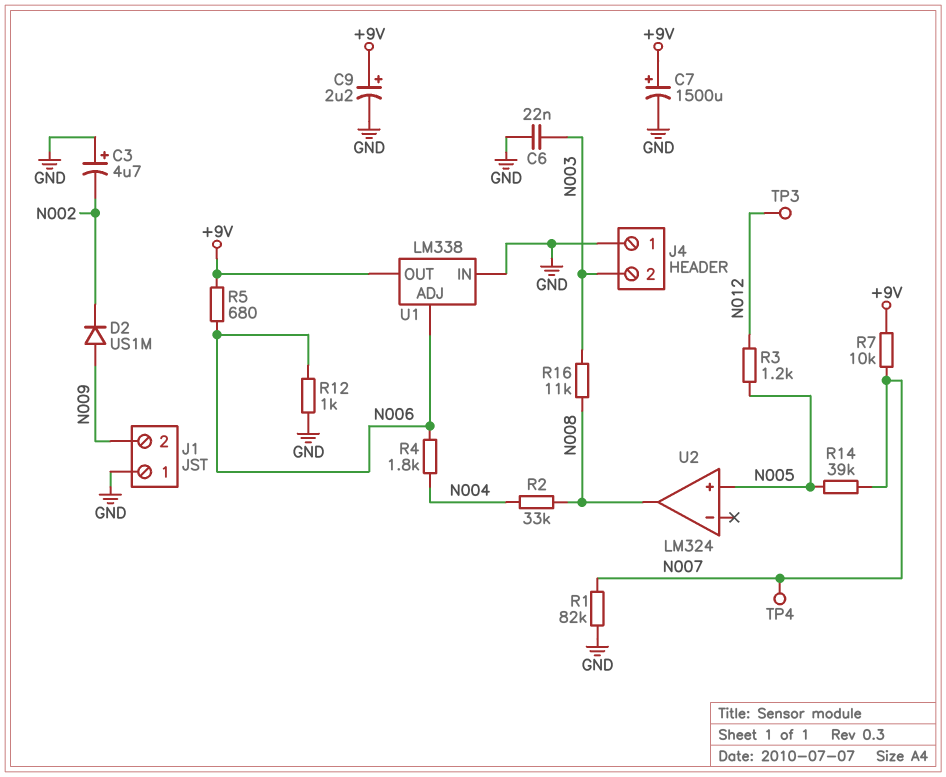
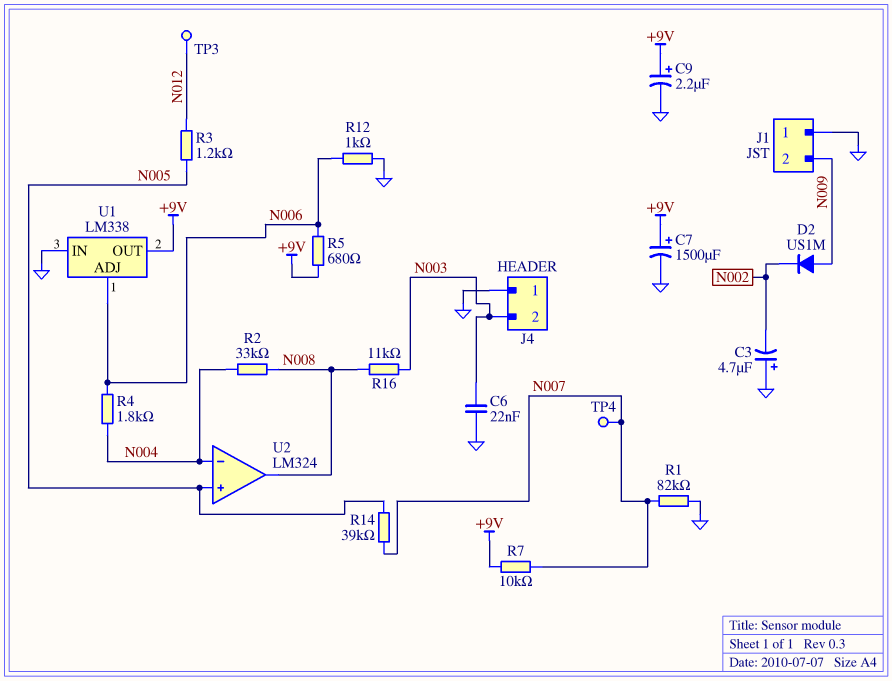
U2 pin in-: none -> N004

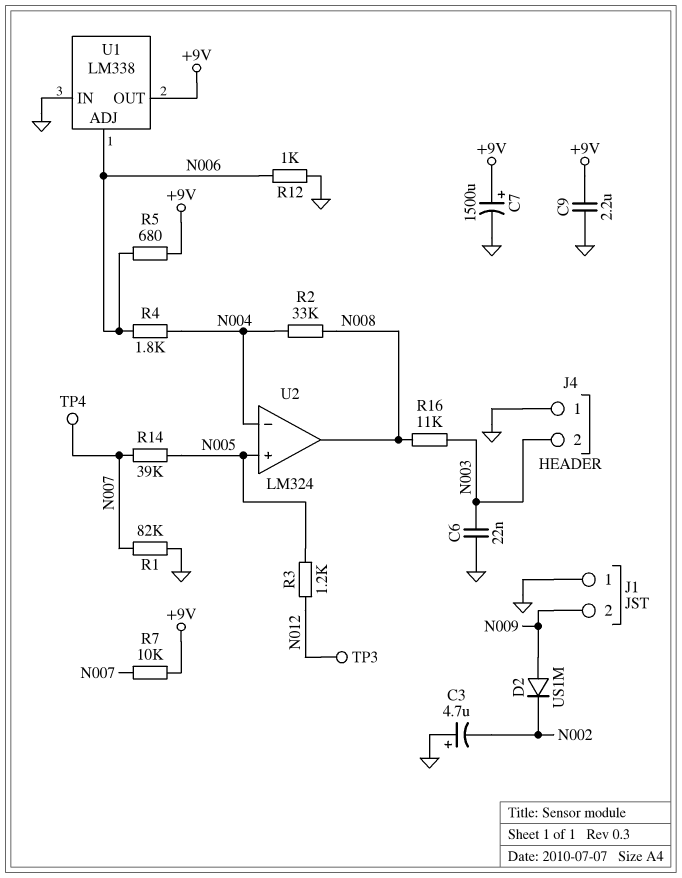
C9: 2.2uF (plus +9V, minus GND) -> 2.2uF (+9V, GND)

